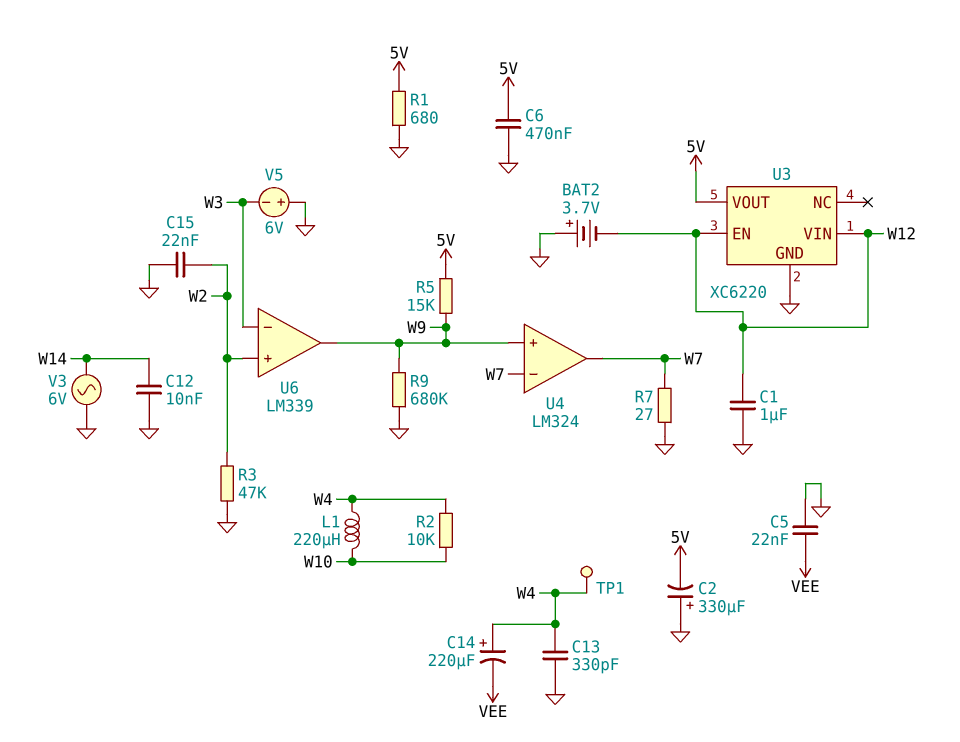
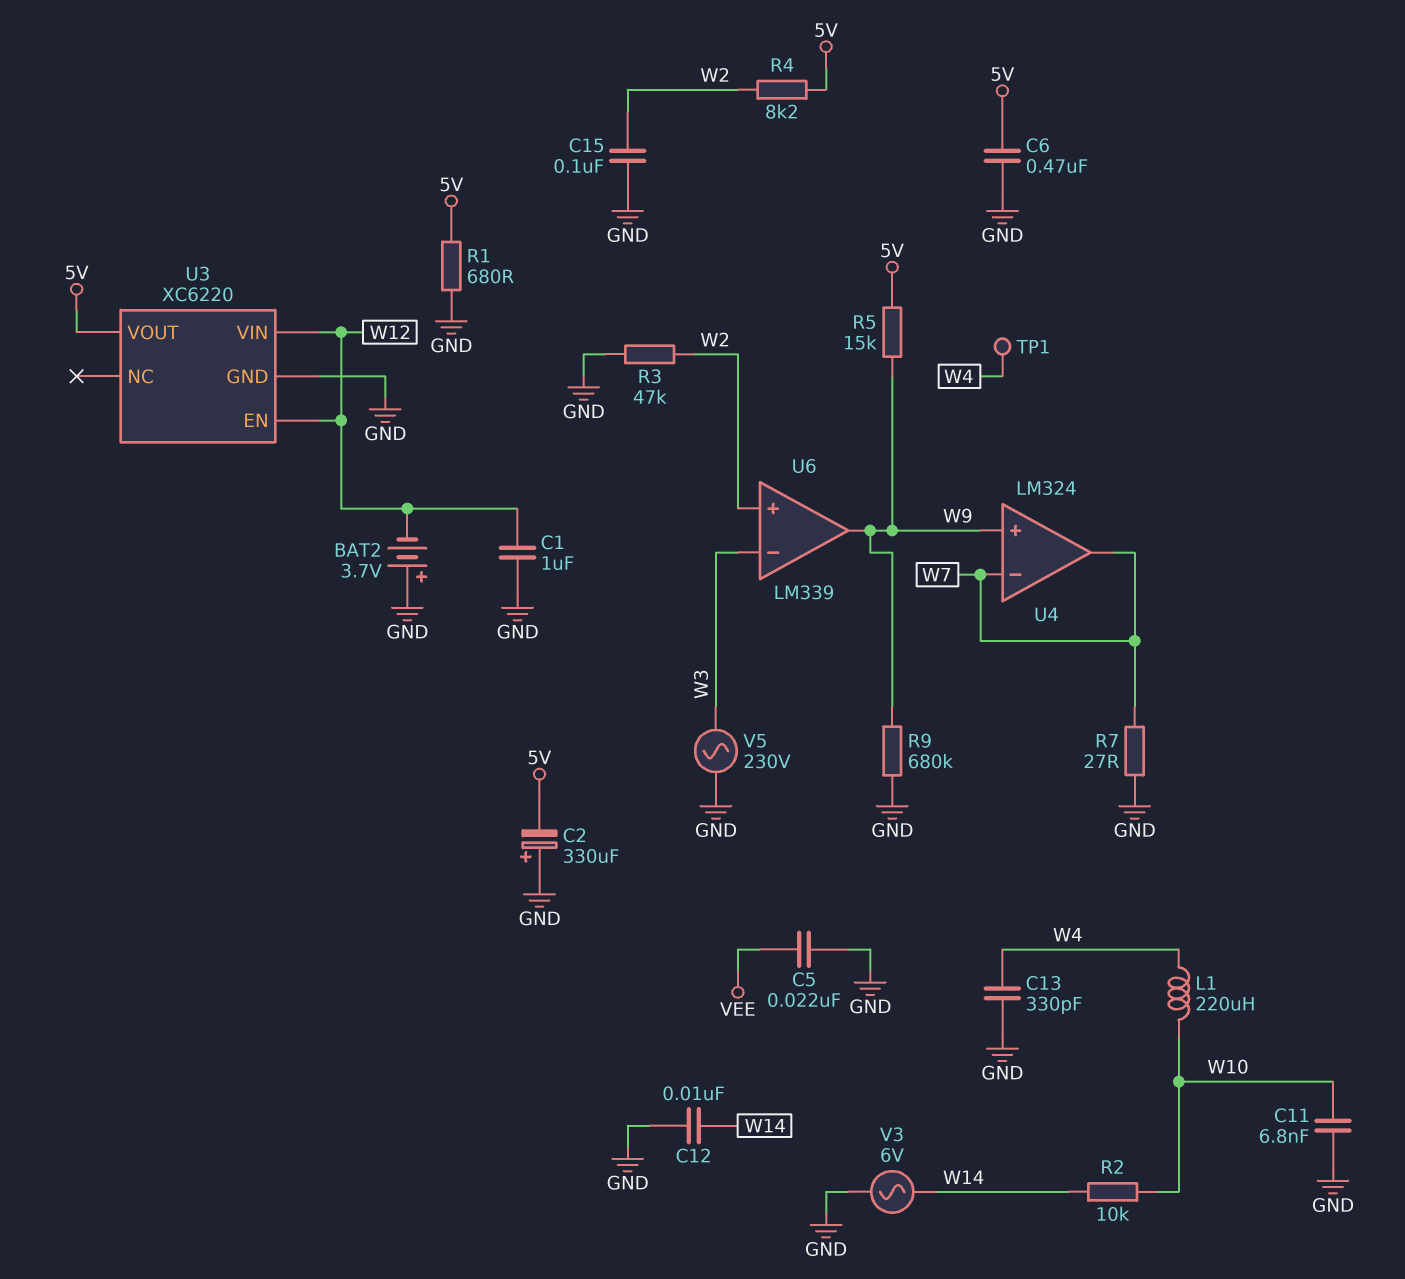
C11: none -> 6.8nF (GND, W10)
C14: 220uF (plus W4, minus VEE) -> none
C15: 22nF (GND, W2) -> 100nF (GND, W2)
R2: 10k (W4, W10) -> 10k (W10, W14)
R4: none -> 8.2k (5V, W2)
V5: 6V (plus GND, minus W3) -> AC 230V (GND, W3)

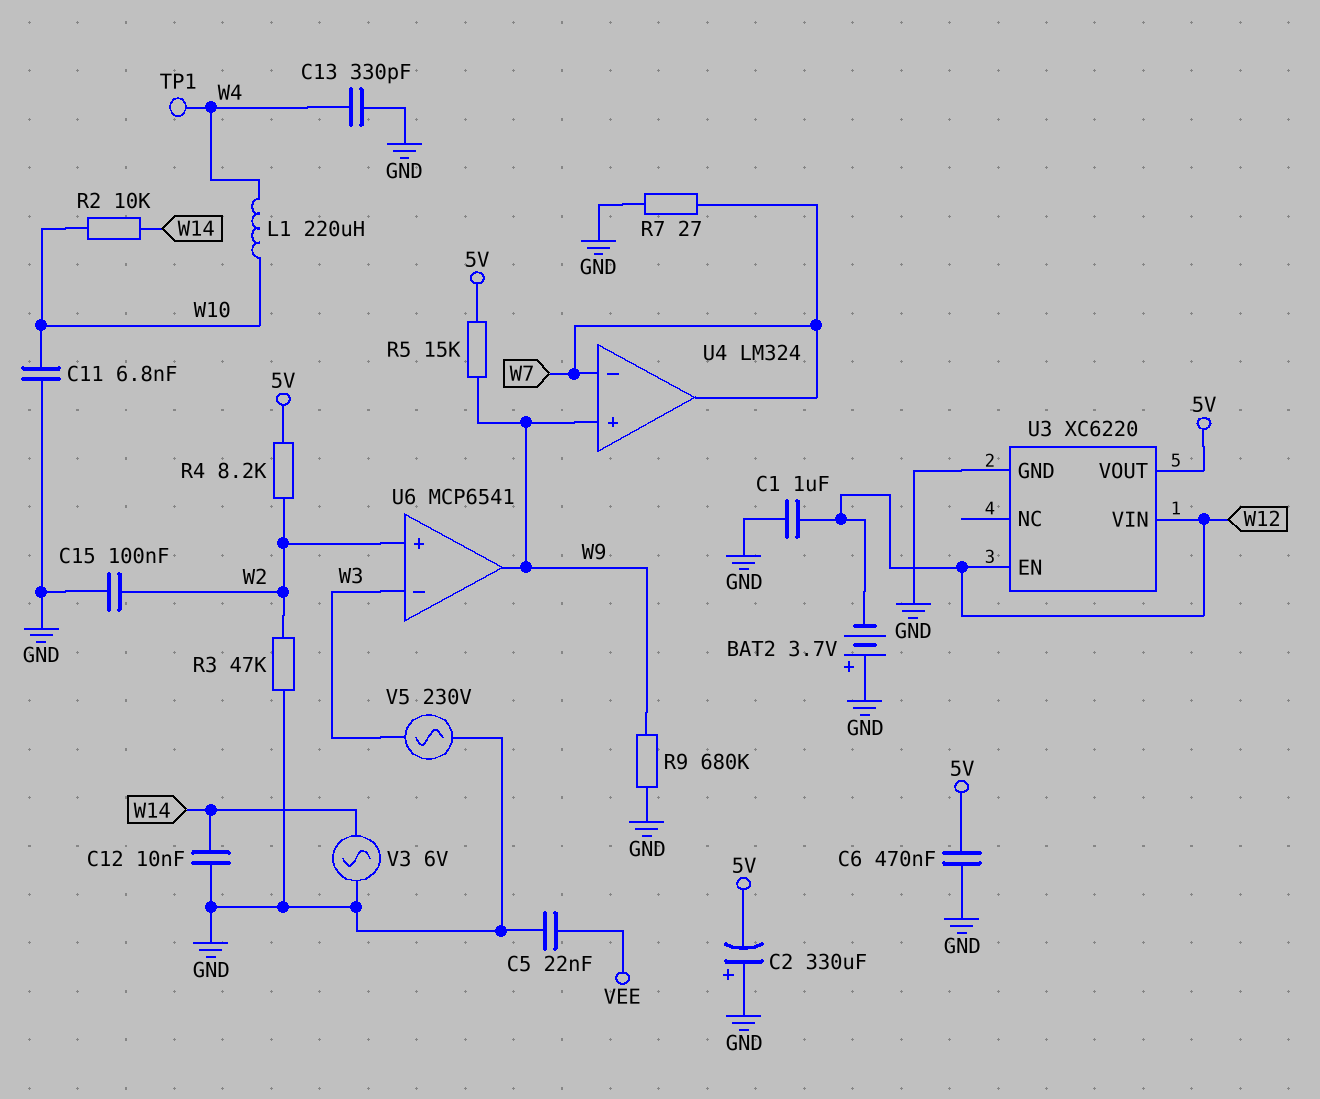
R1: 680 (5V, GND) -> none
U6: LM339 -> MCP6541

